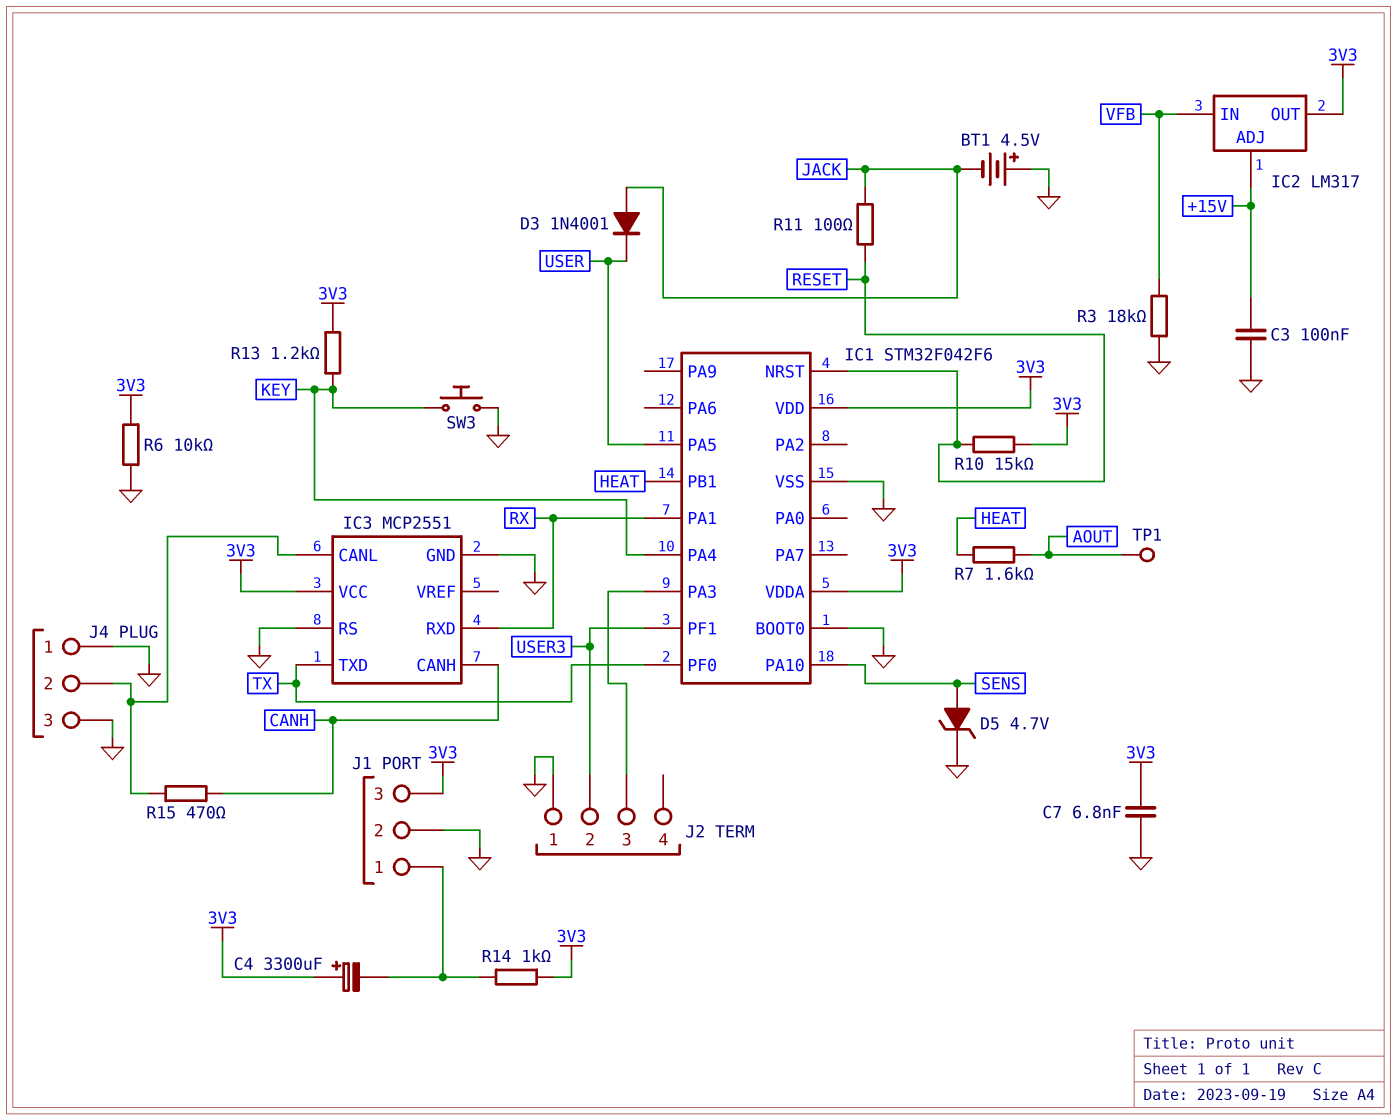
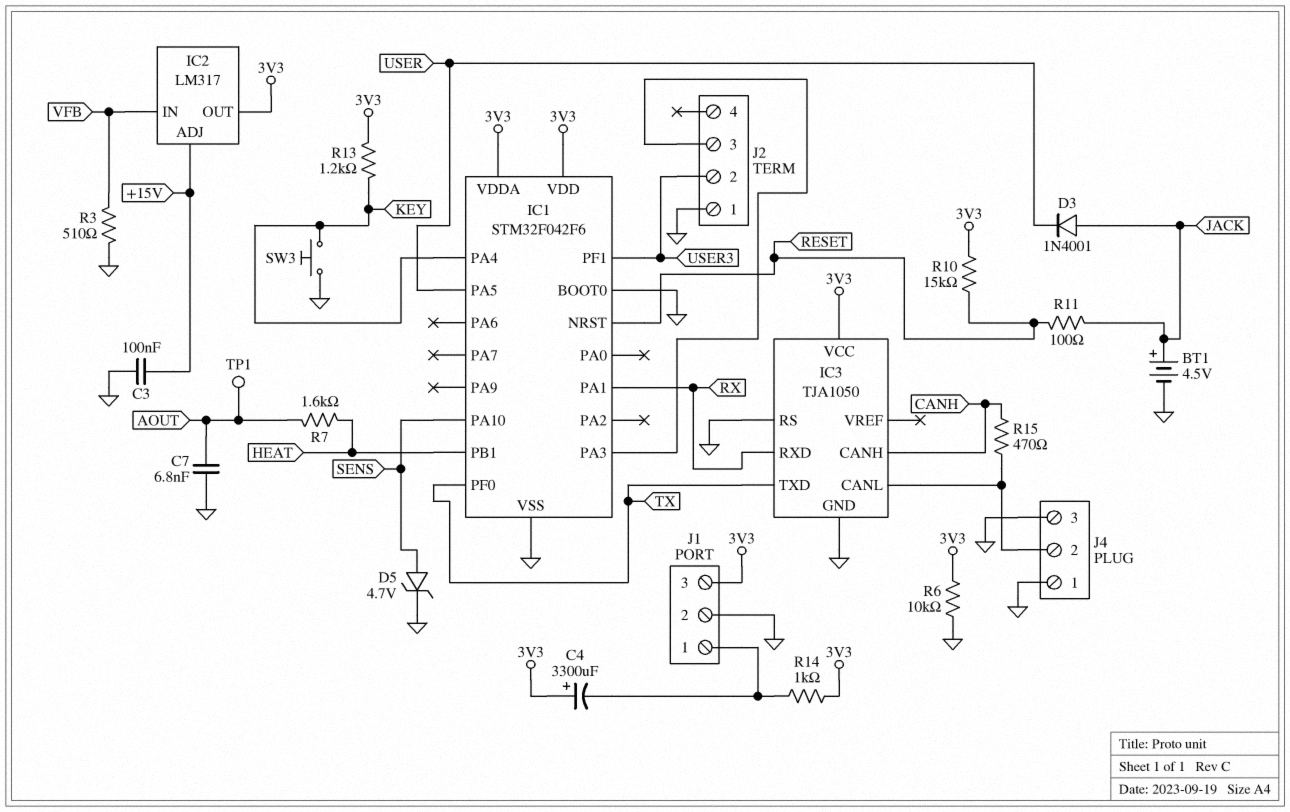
BT1: 4.5V (plus GND, minus JACK) -> 4.5V (plus JACK, minus GND)
C7: 6.8nF (3V3, GND) -> 6.8nF (AOUT, GND)
IC3: MCP2551 -> TJA1050
R3: 18k (GND, VFB) -> 510 (GND, VFB)

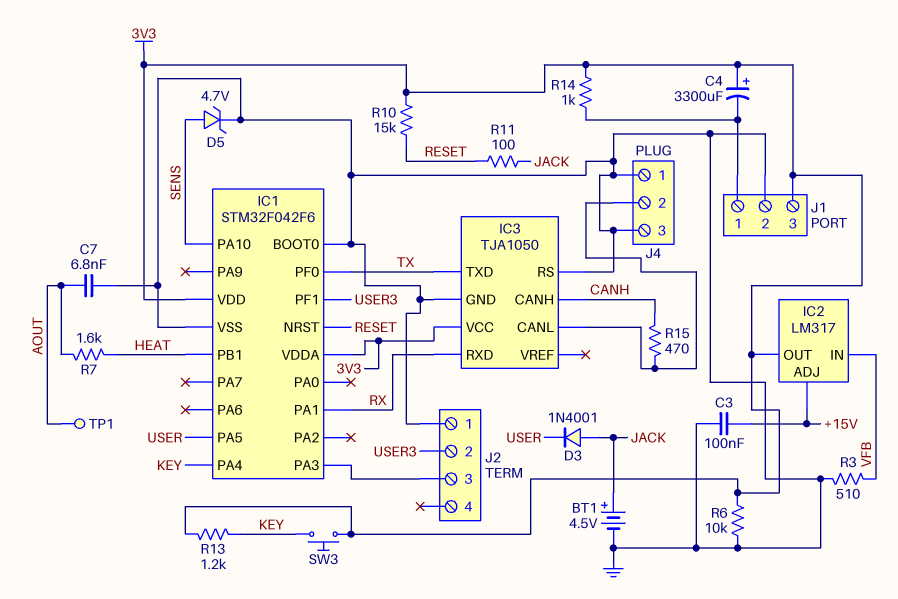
SW3: button (GND, KEY) -> button (3V3, KEY)

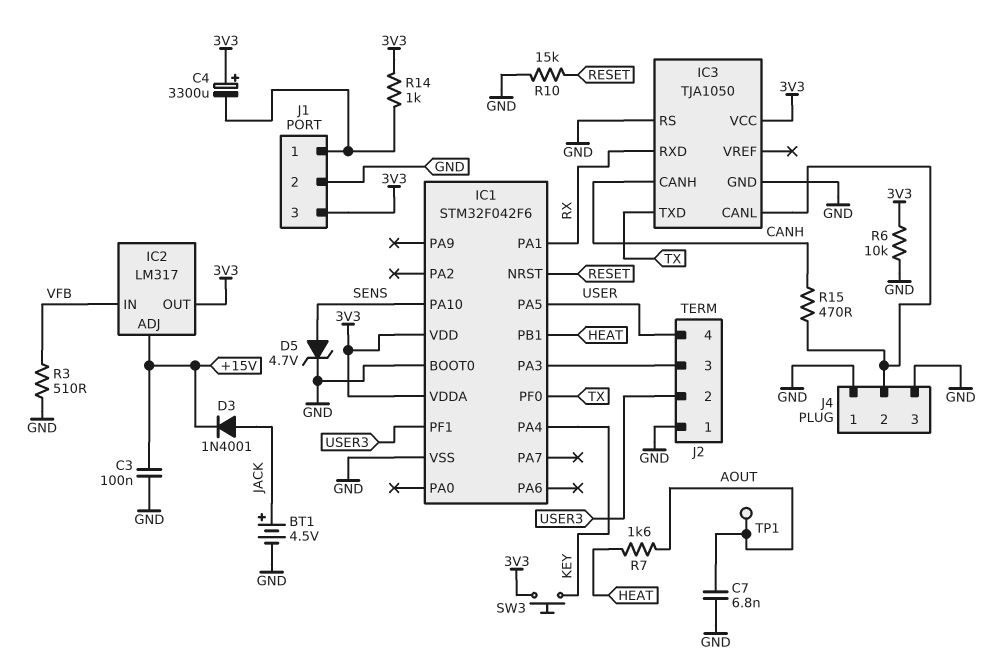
D3: diode 1N4001 (A JACK, K USER) -> diode 1N4001 (A JACK, K +15V)
J2 pin 4: none -> USER
R10: 15k (3V3, RESET) -> 15k (GND, RESET)
R11: 100 (JACK, RESET) -> none
R13: 1.2k (3V3, KEY) -> none

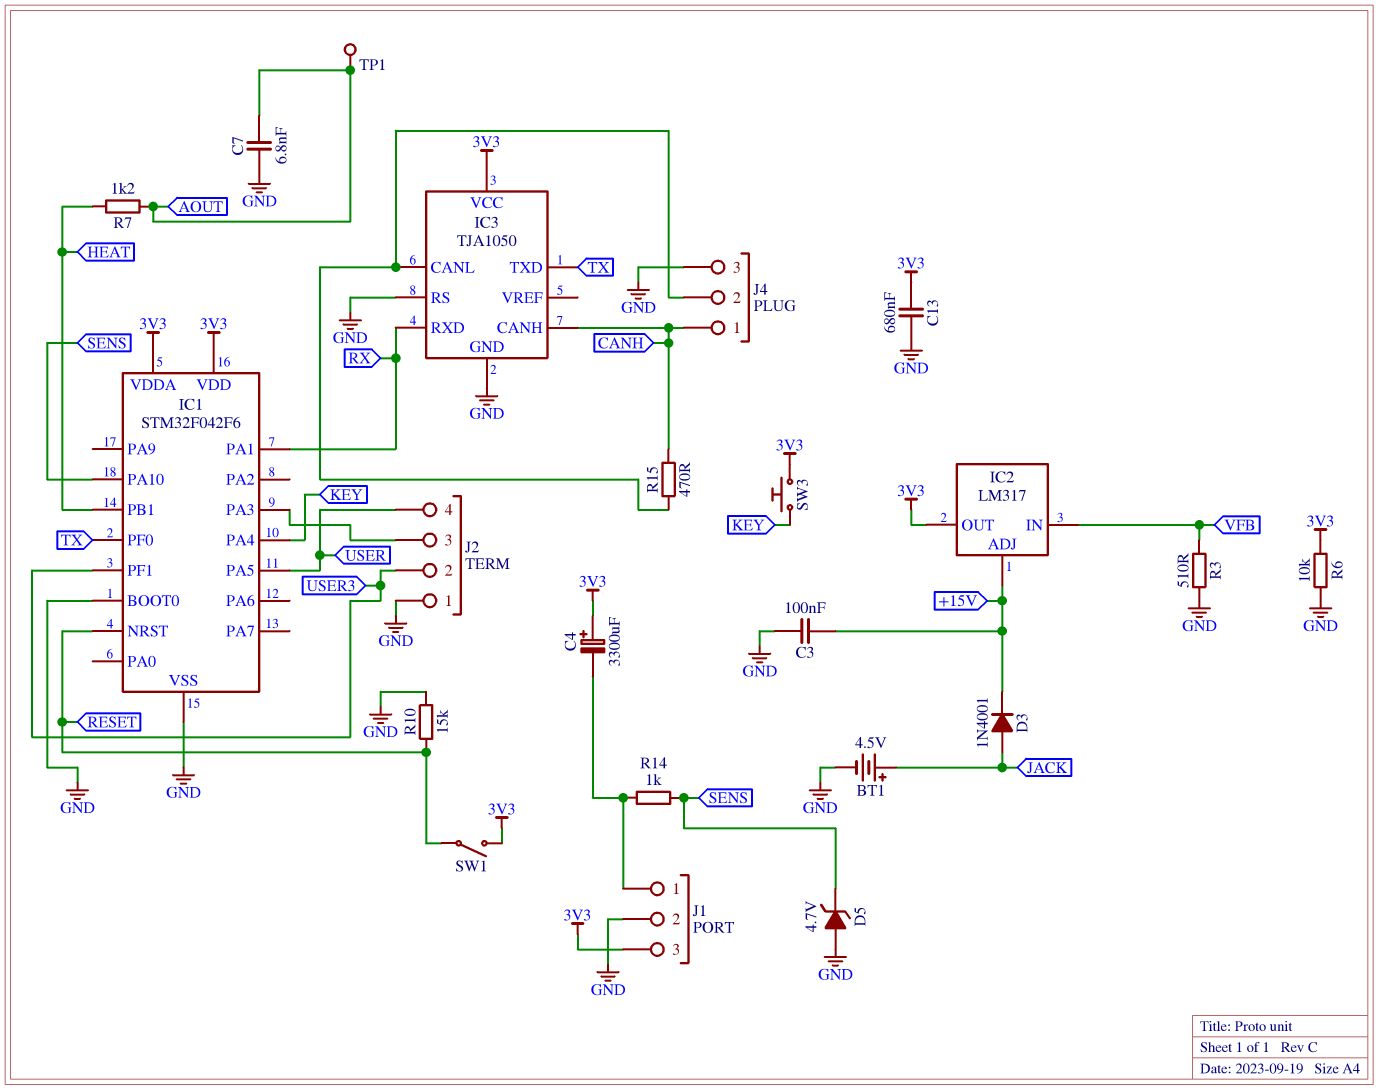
C13: none -> 680nF (3V3, GND)
D5: zener 4.7V (A SENS, K GND) -> zener 4.7V (A GND, K SENS)
J4 pin 1: GND -> CANH
R7: 1.6k (AOUT, HEAT) -> 1.2k (AOUT, HEAT)
R14: 1k (3V3, J1/1) -> 1k (J1/1, SENS)
SW1: none -> switch (3V3, RESET)

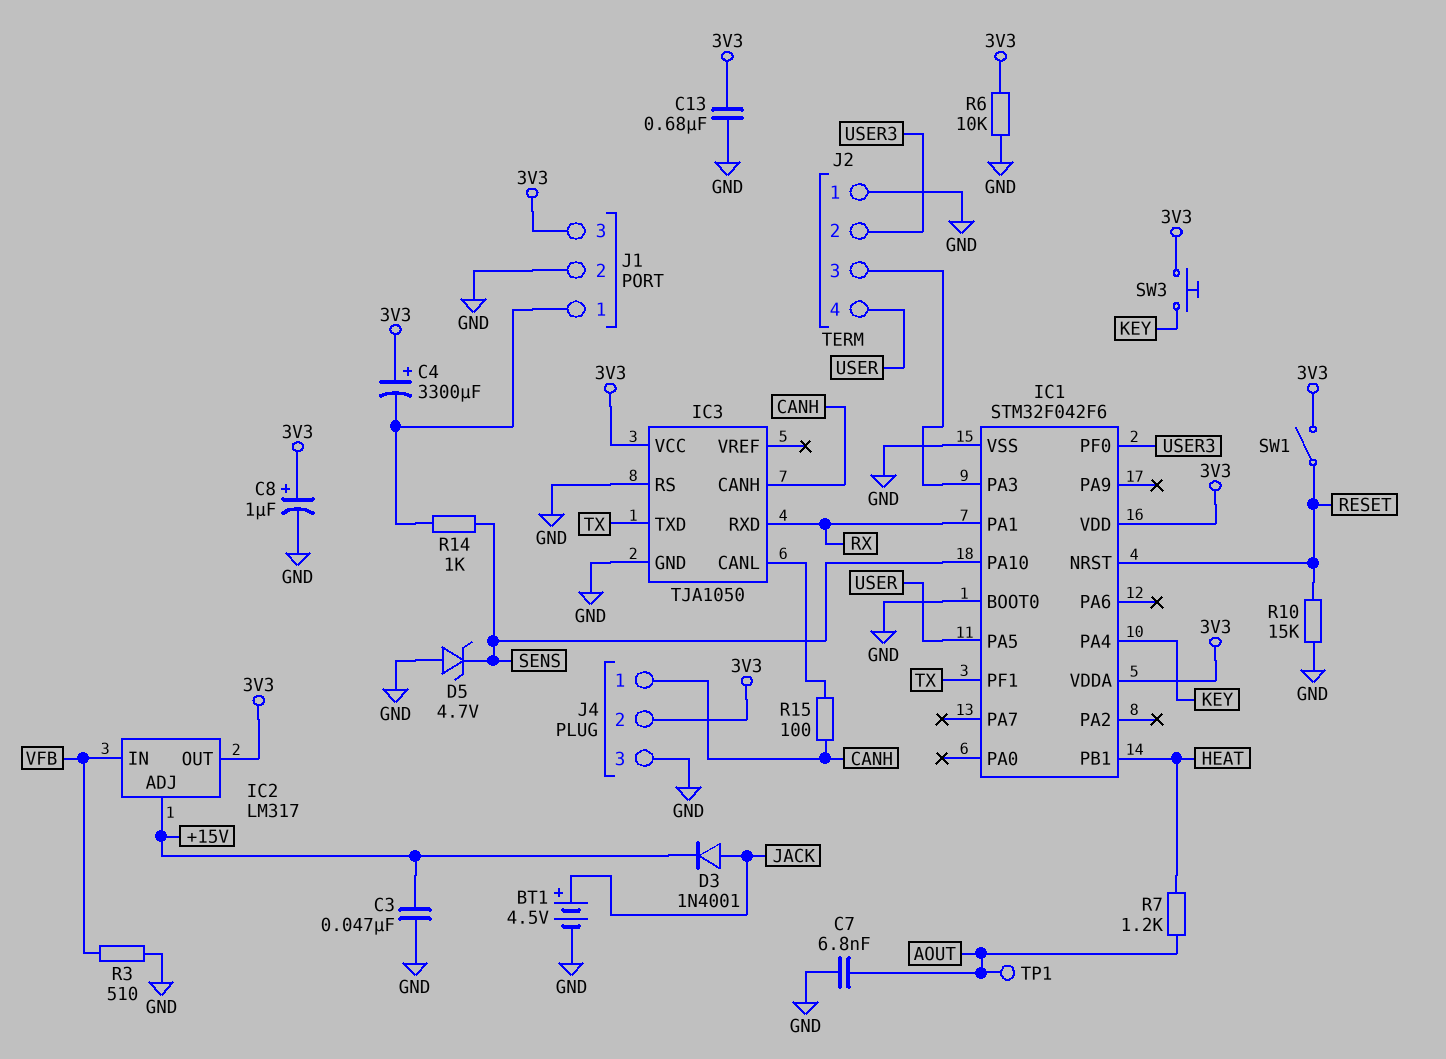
C3: 100nF (+15V, GND) -> 47nF (+15V, GND)
C8: none -> 1uF (plus 3V3, minus GND)
IC1 pin PF0: TX -> USER3
IC1 pin PF1: USER3 -> TX
J4 pin 2: IC3/CANL -> 3V3
R15: 470 (CANH, IC3/CANL) -> 100 (CANH, IC3/CANL)

